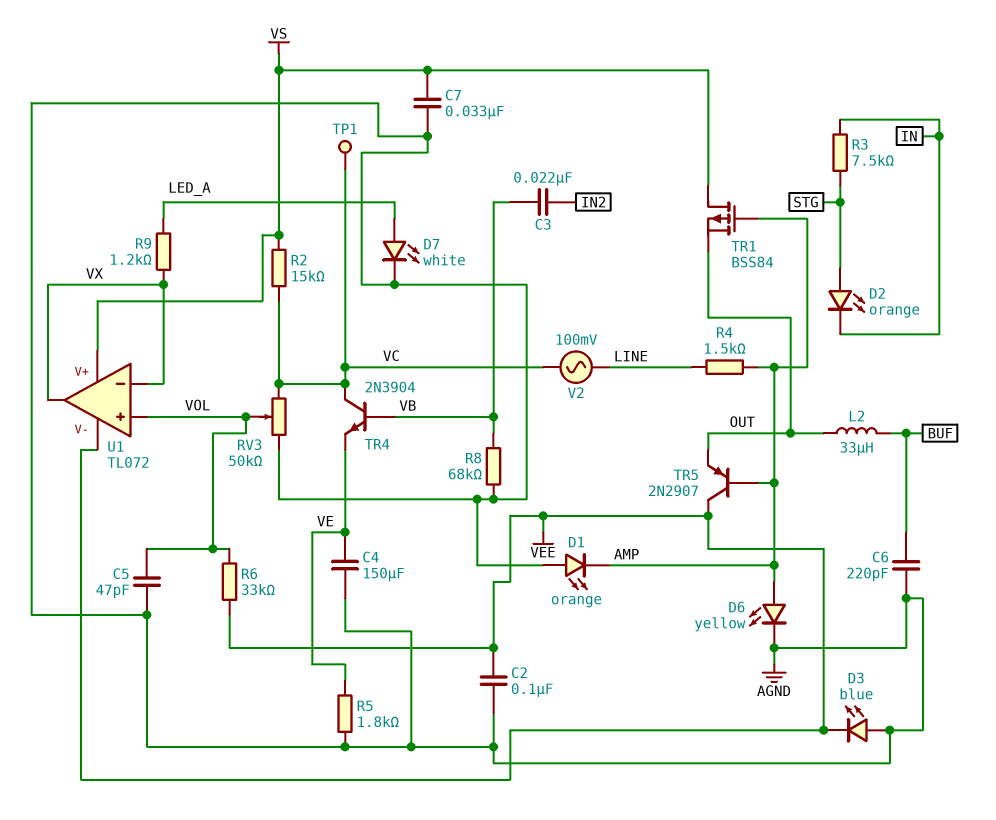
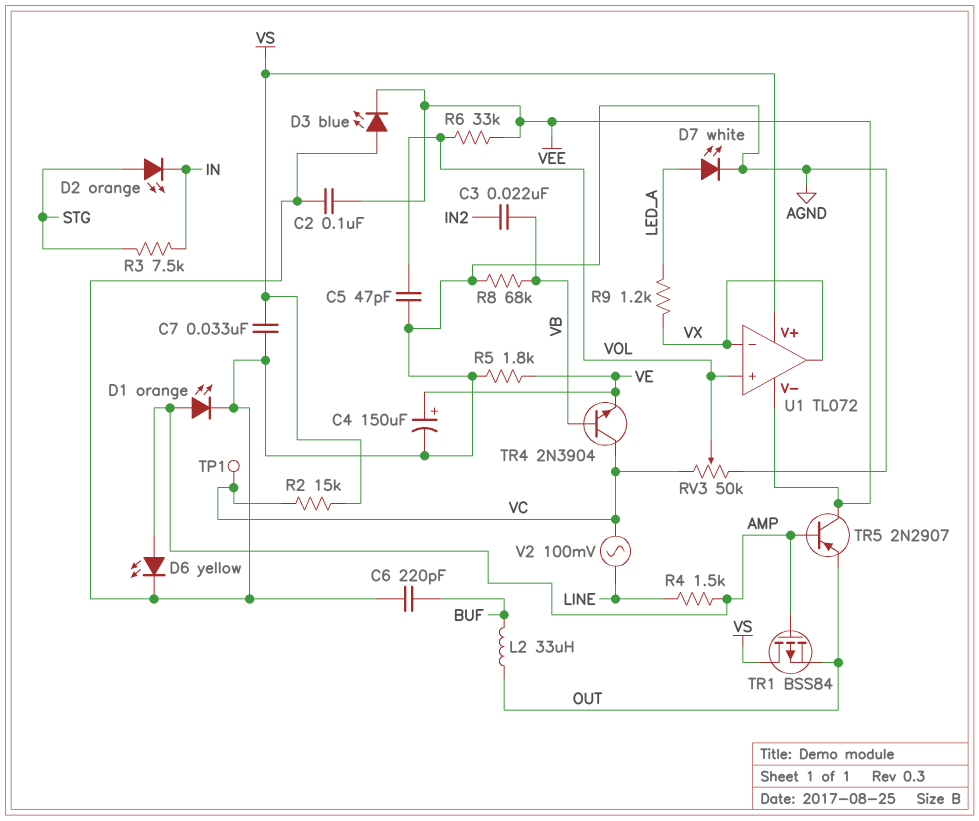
C4: 150uF (AGND, VE) -> 150uF (plus VE, minus AGND)
D1: LED orange (A AGND, K AMP) -> LED orange (A AMP, K AGND)

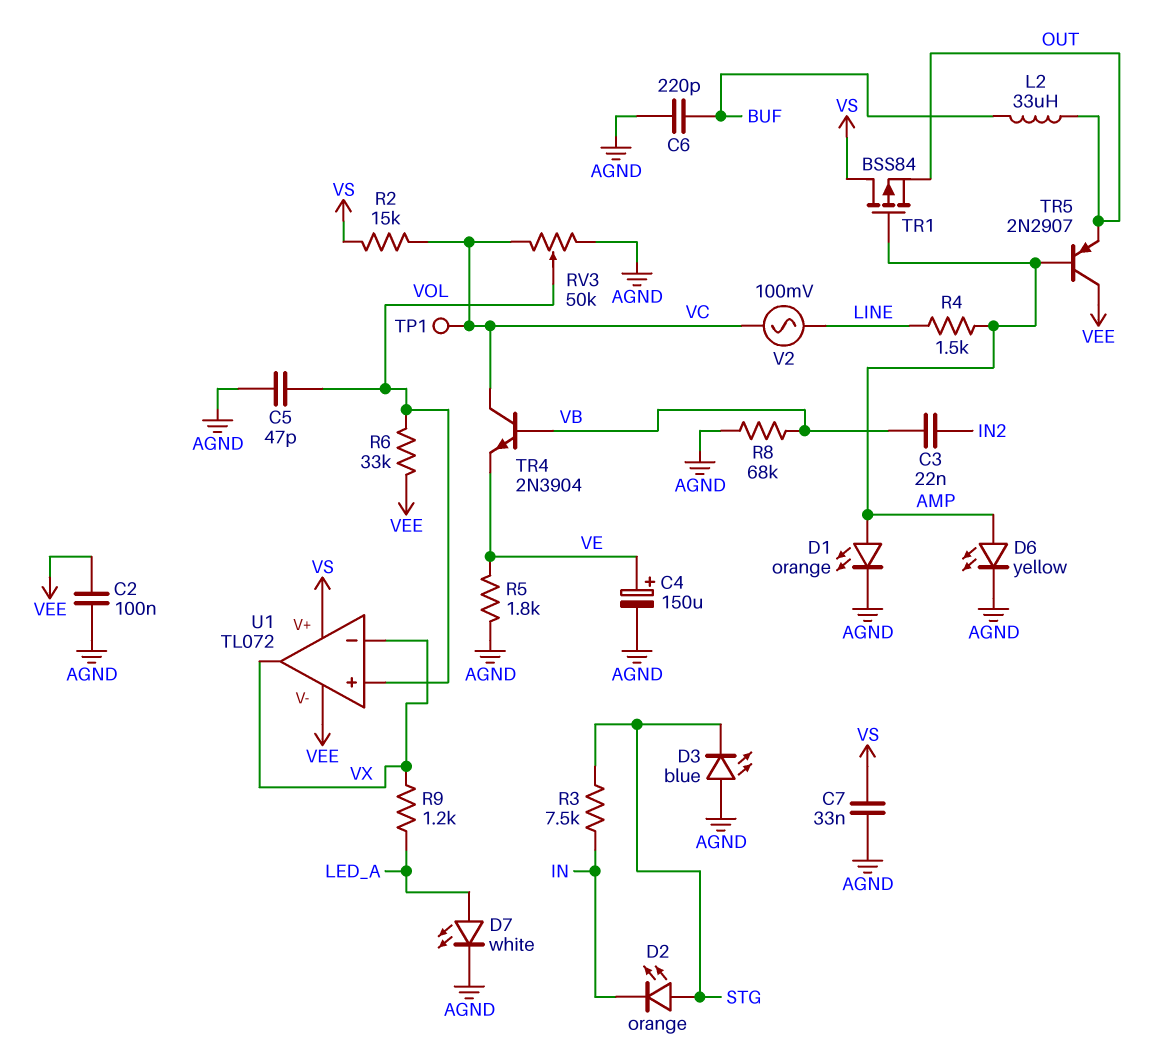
D3: LED blue (A AGND, K VEE) -> LED blue (A AGND, K STG)

